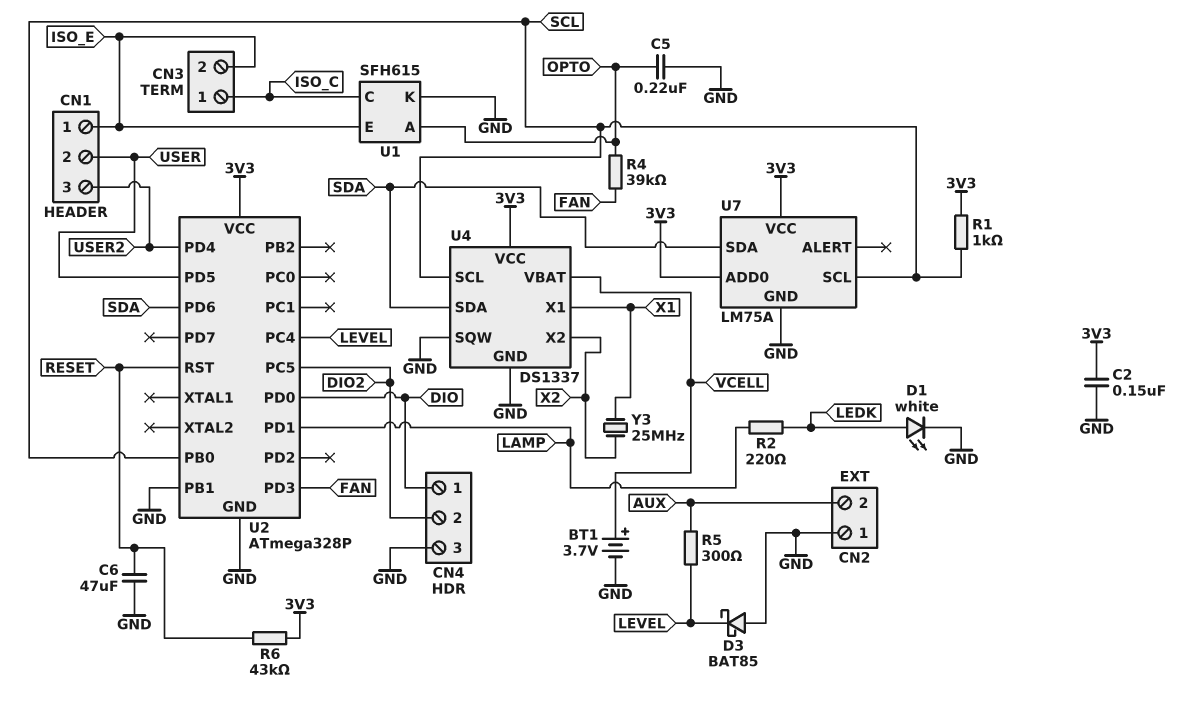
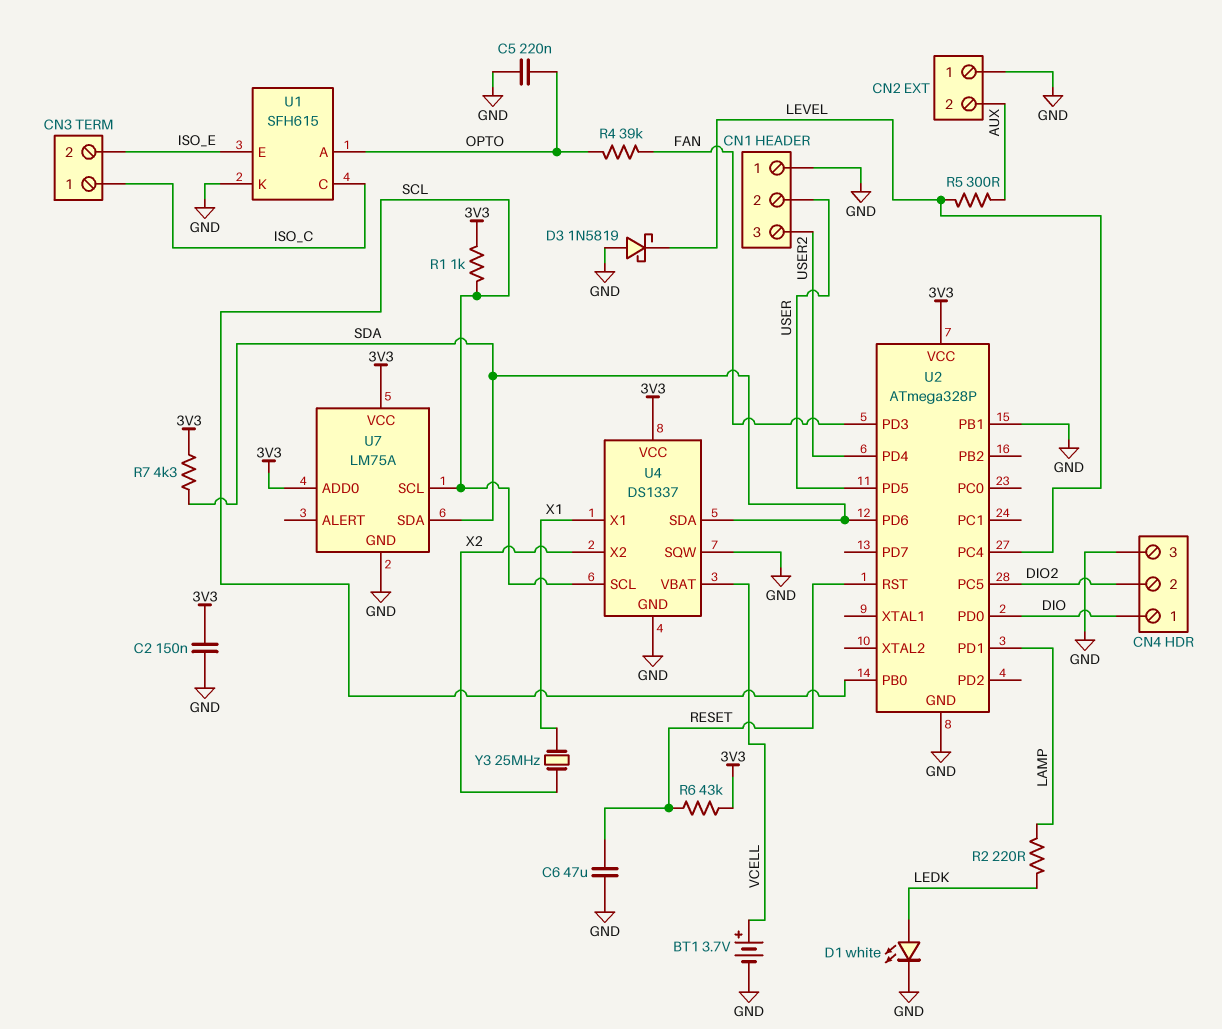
CN1 pin 1: ISO_E -> GND
D3: schottky BAT85 (A GND, K LEVEL) -> schottky 1N5819 (A GND, K LEVEL)
R7: none -> 4.3k (3V3, SDA)

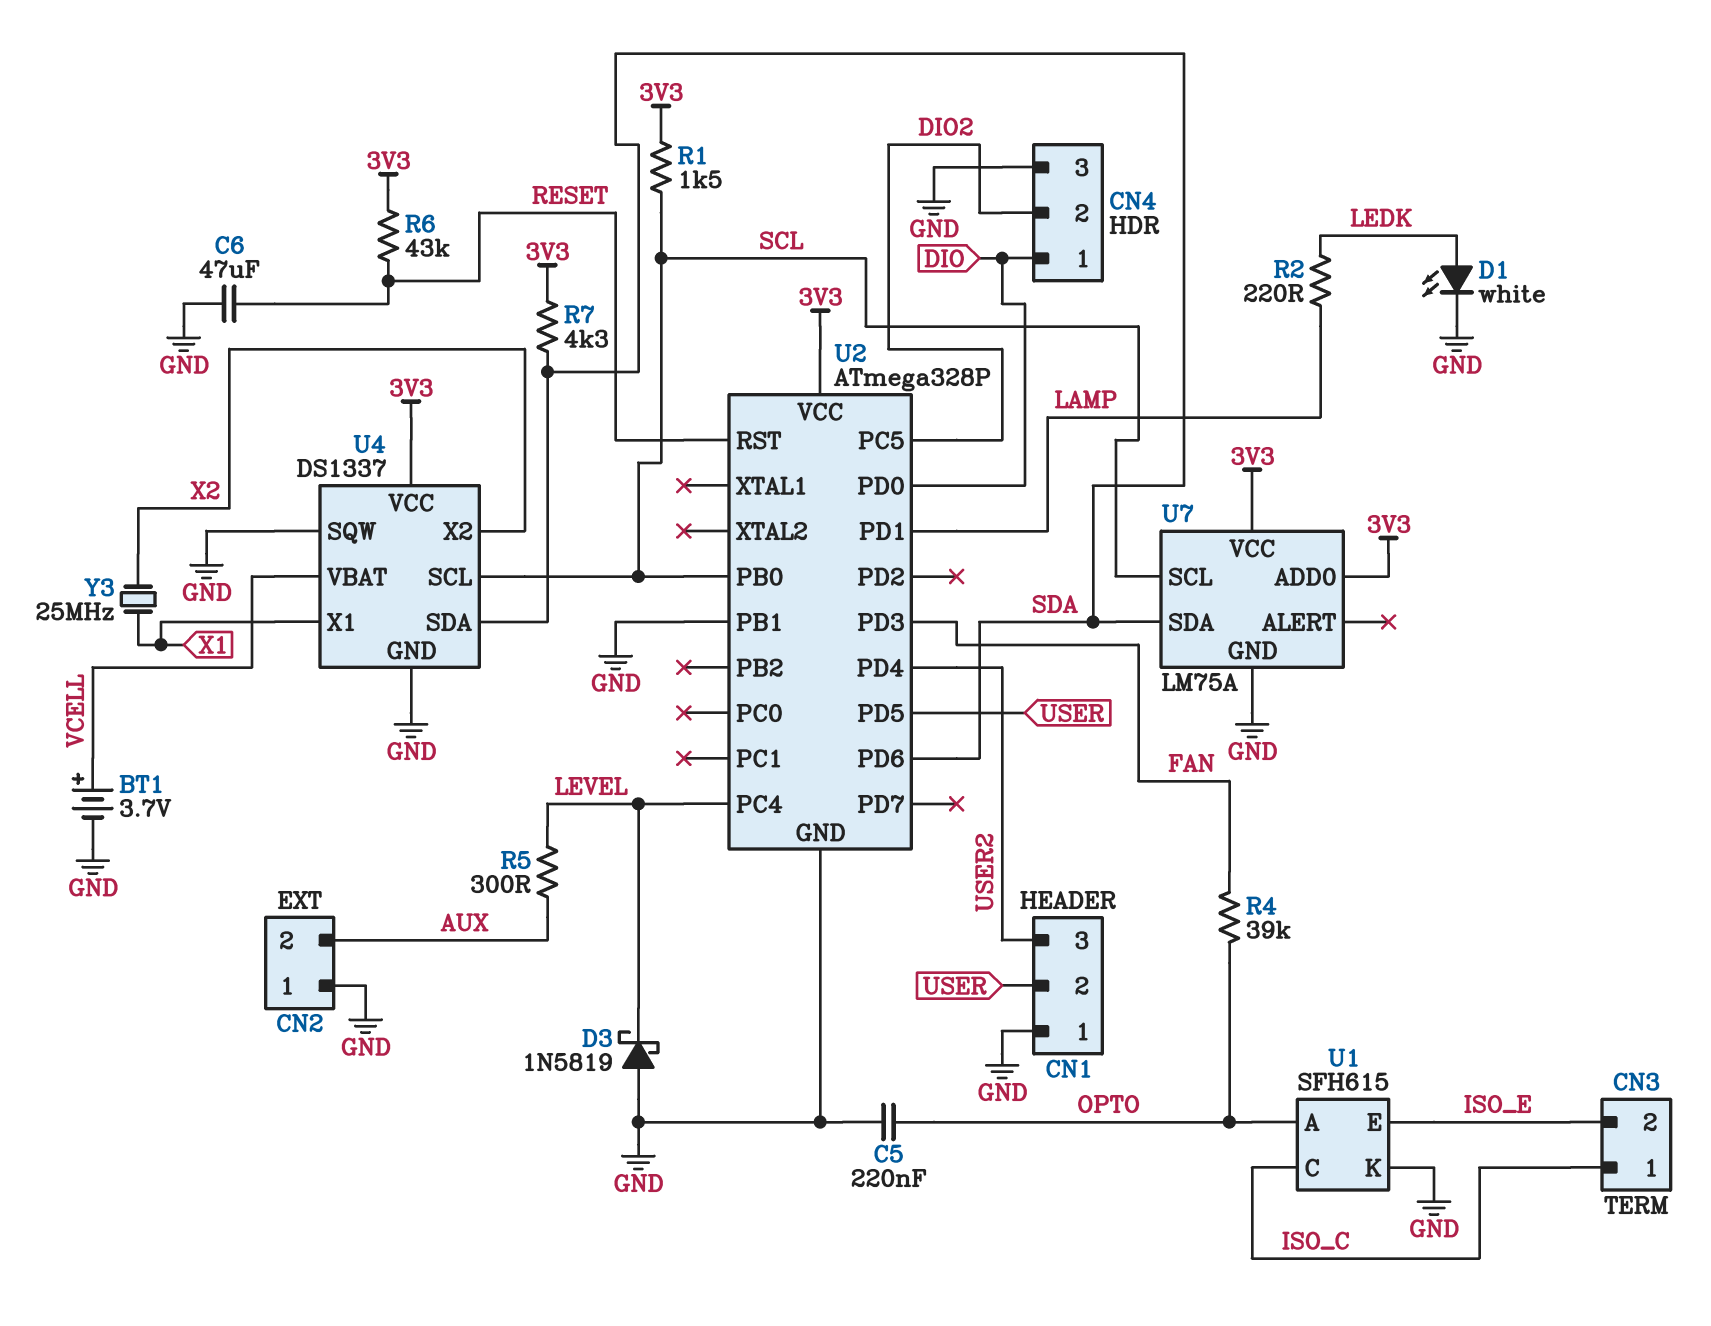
C2: 150nF (3V3, GND) -> none
R1: 1k (3V3, SCL) -> 1.5k (3V3, SCL)

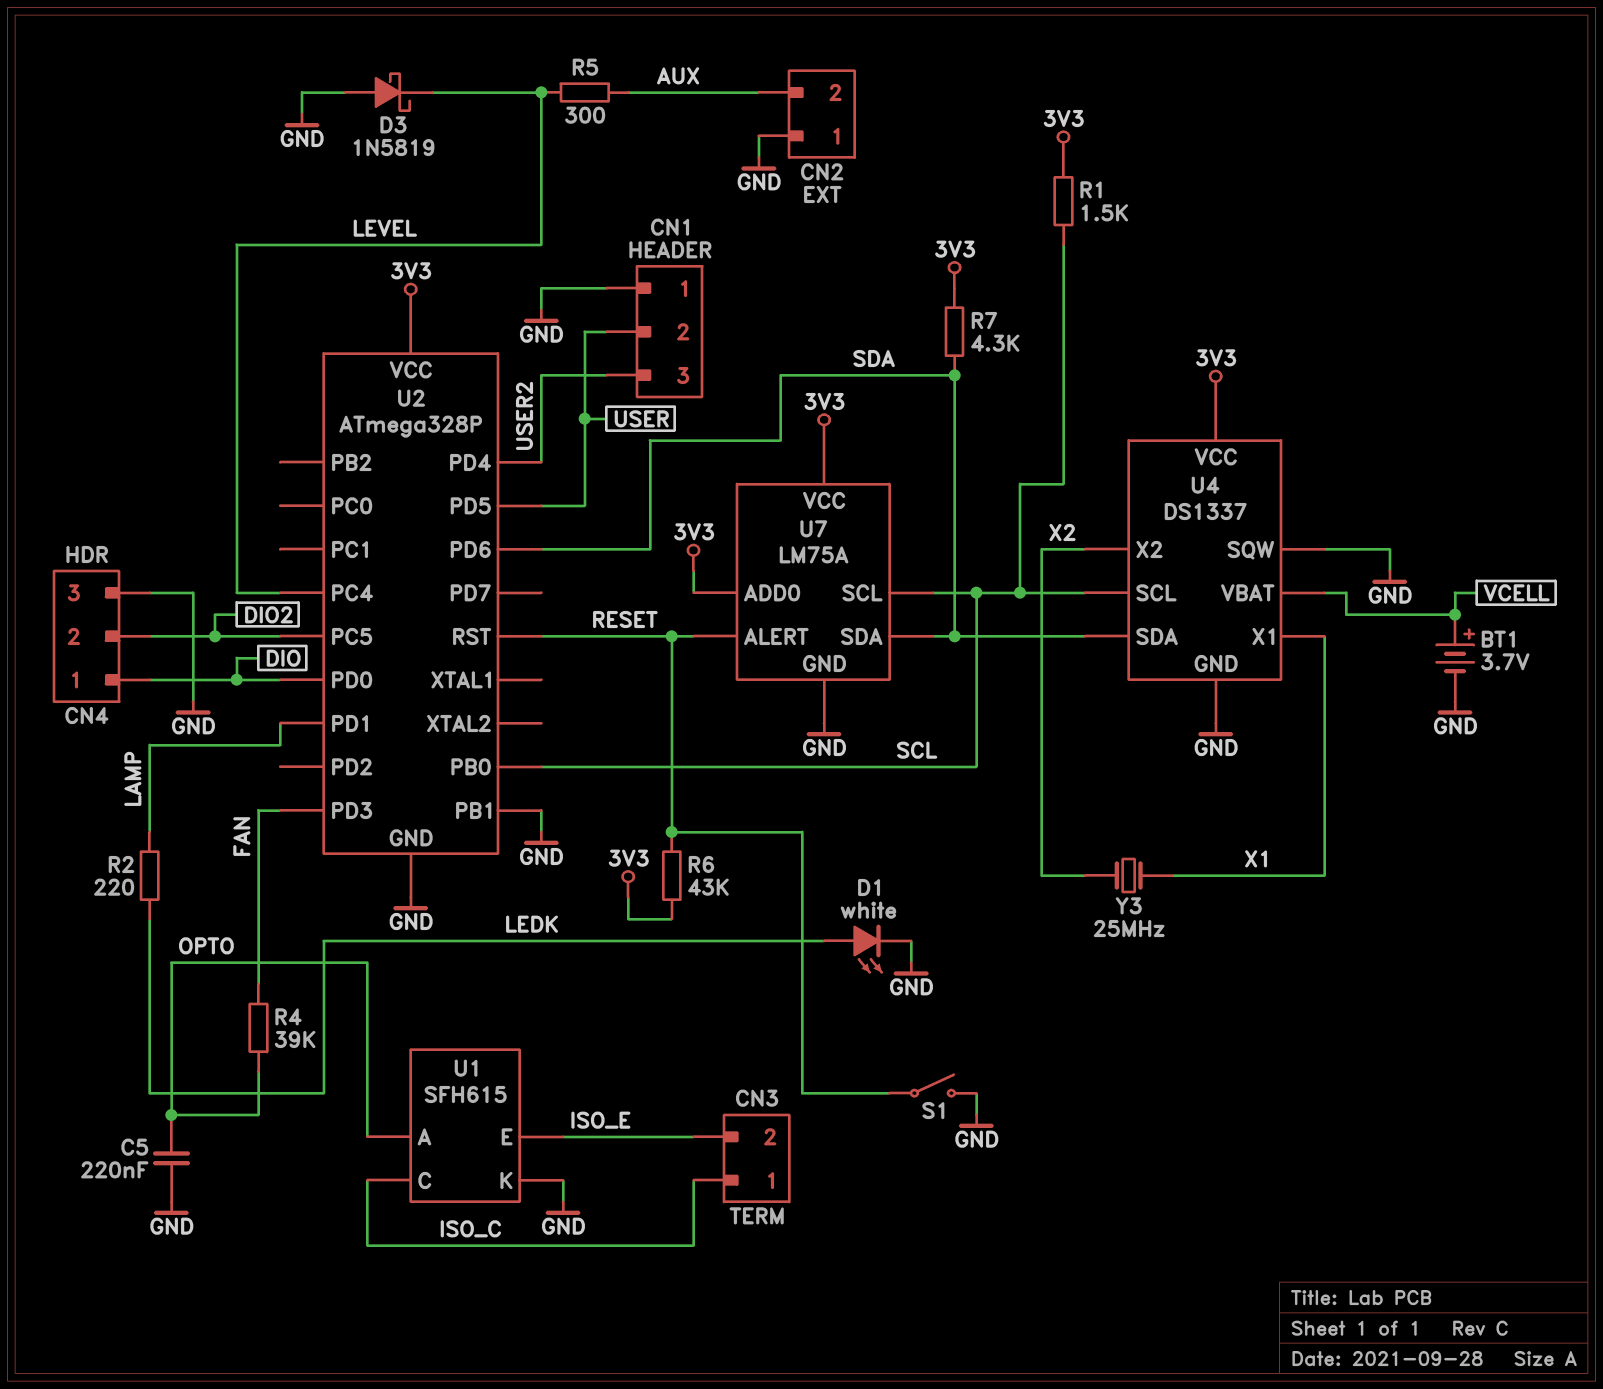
C6: 47uF (GND, RESET) -> none
S1: none -> switch (GND, RESET)
U7 pin ALERT: none -> RESET

